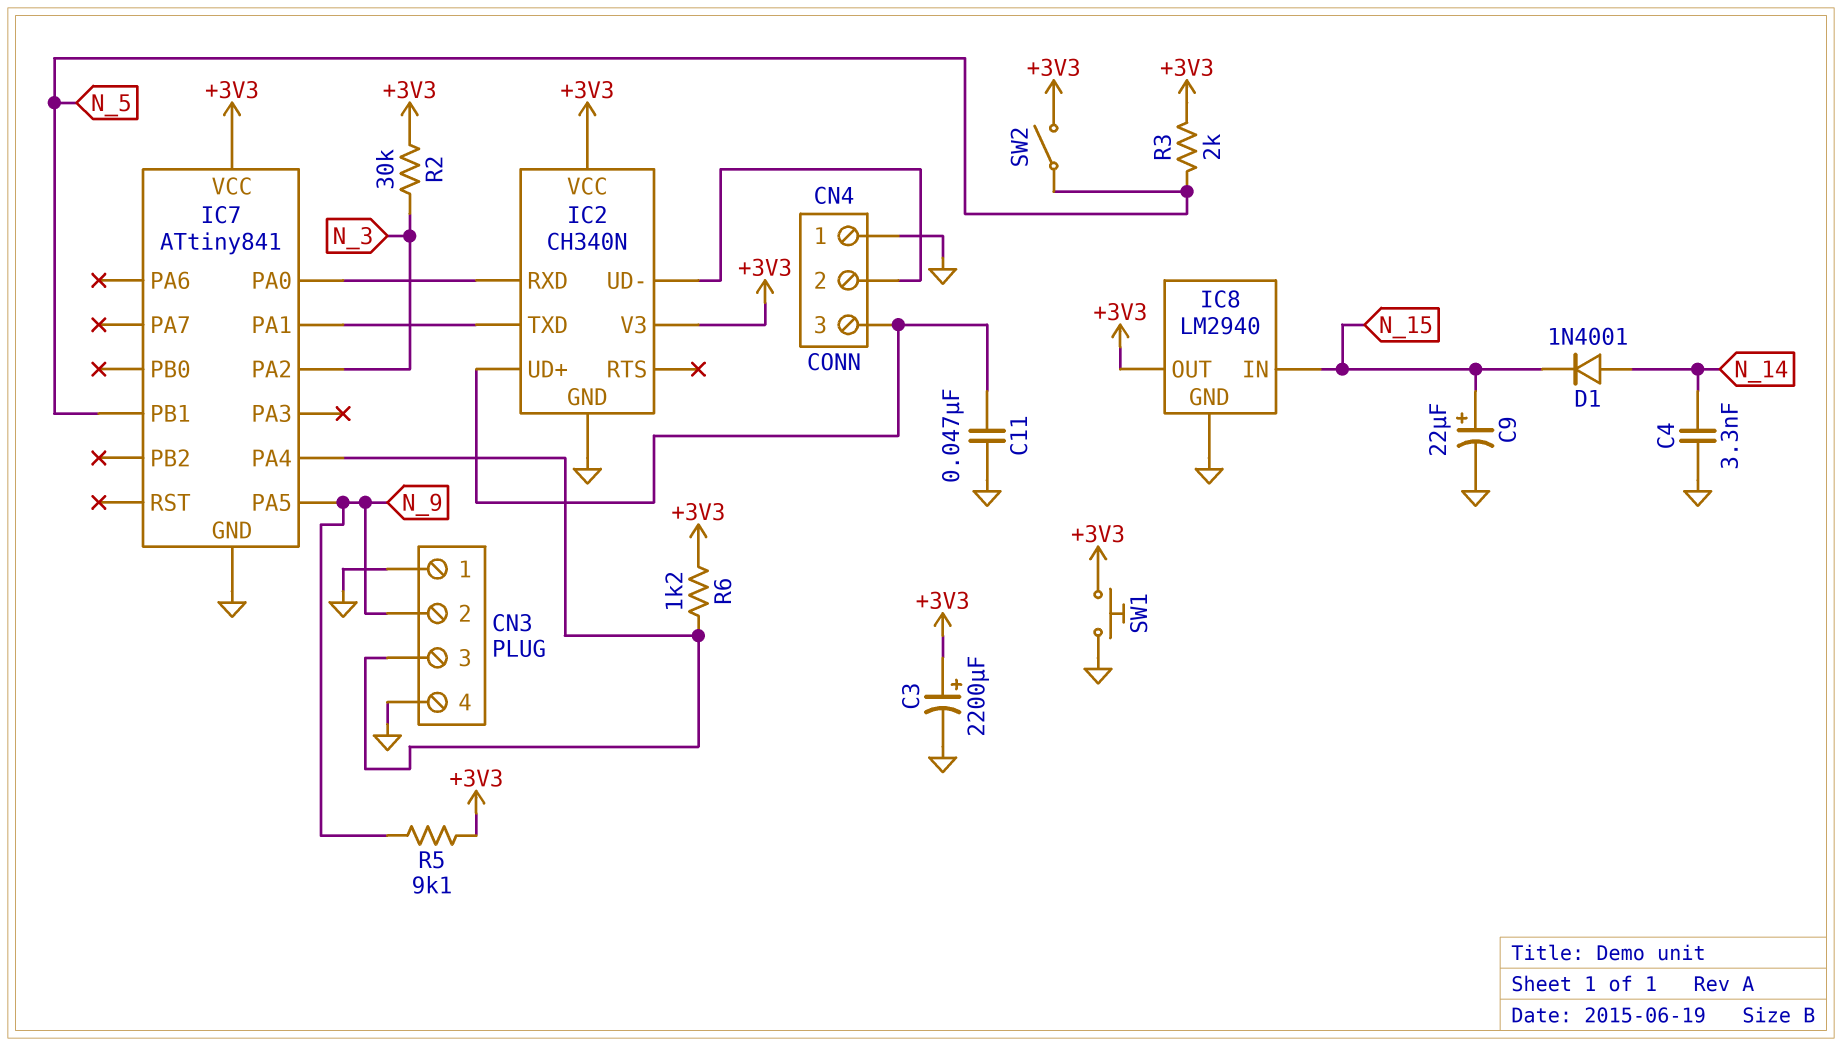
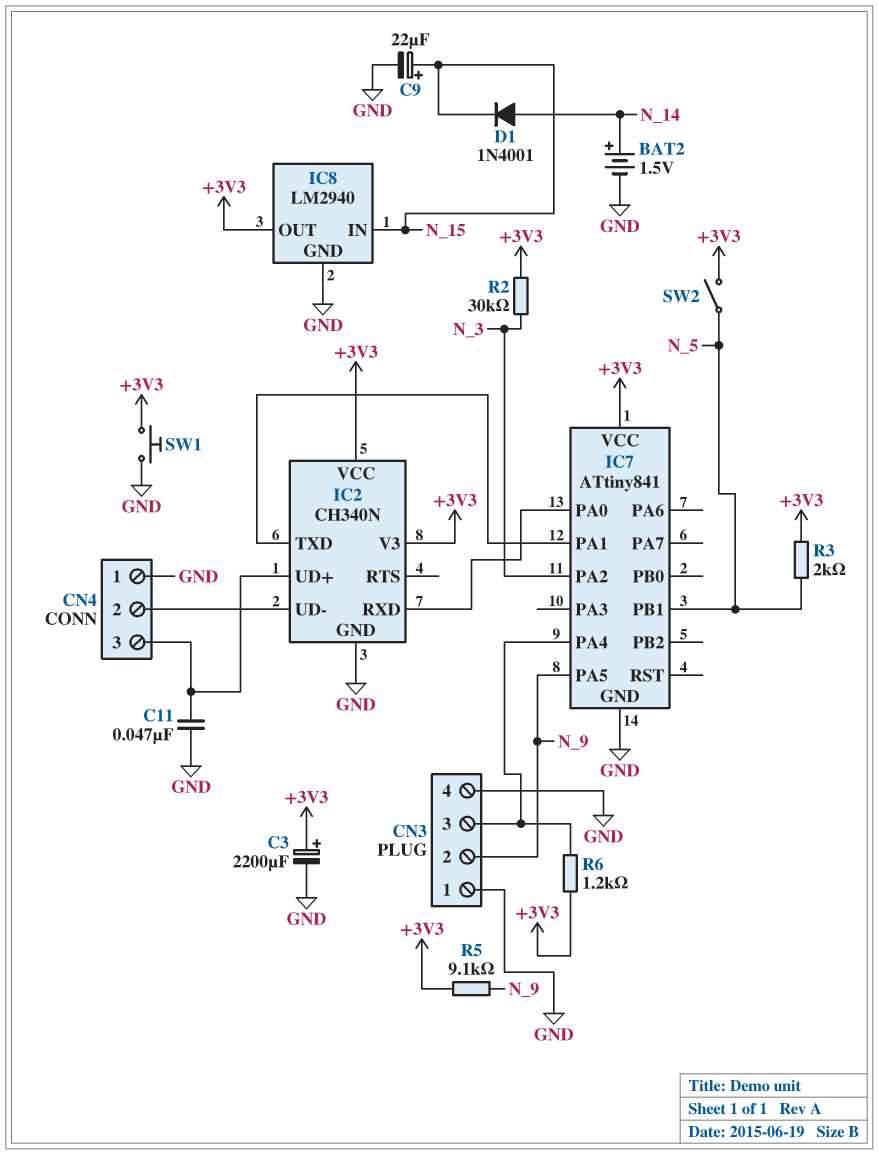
BAT2: none -> 1.5V (plus N_14, minus GND)
C4: 3.3nF (GND, N_14) -> none

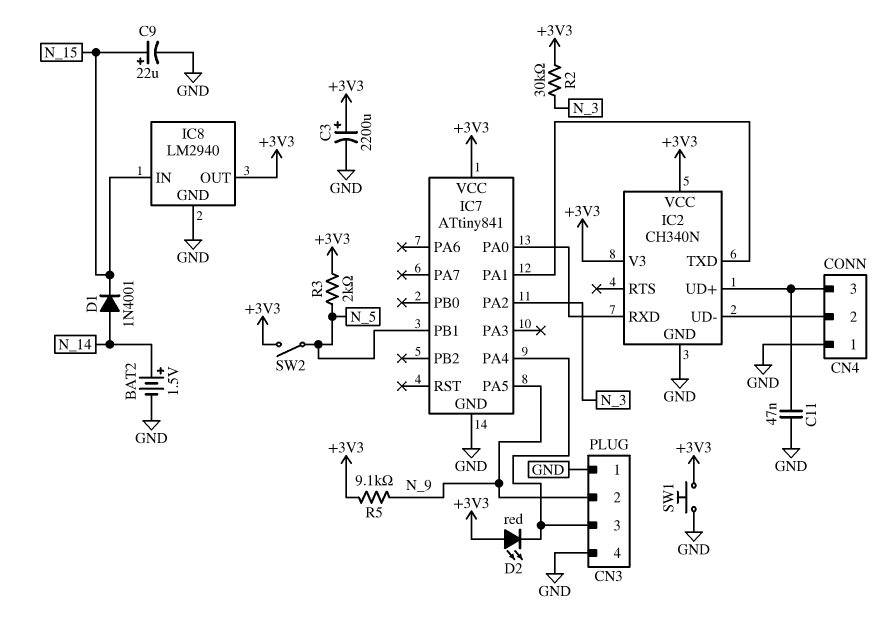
D2: none -> LED red (A +3V3, K CN3/3)
R6: 1.2k (+3V3, CN3/3) -> none

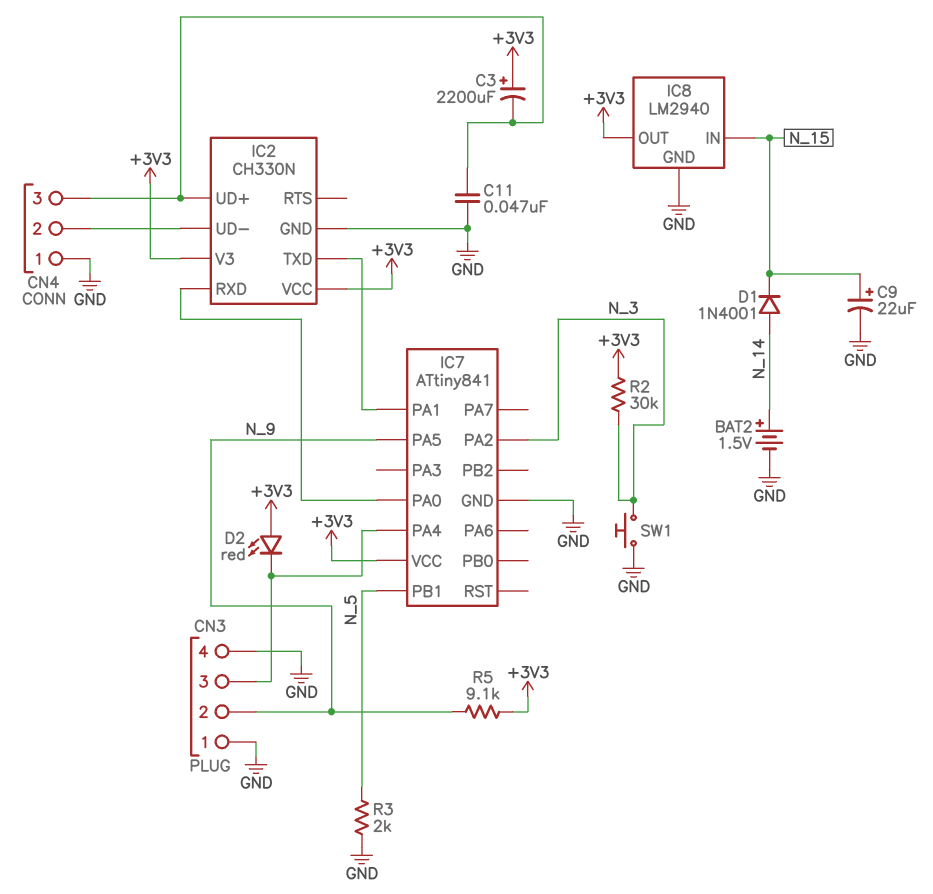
C3: 2200uF (plus +3V3, minus GND) -> 2200uF (plus +3V3, minus CN4/3)
IC2: CH340N -> CH330N
R3: 2k (+3V3, N_5) -> 2k (GND, N_5)
SW1: button (+3V3, GND) -> button (GND, N_3)
SW2: switch (+3V3, N_5) -> none

